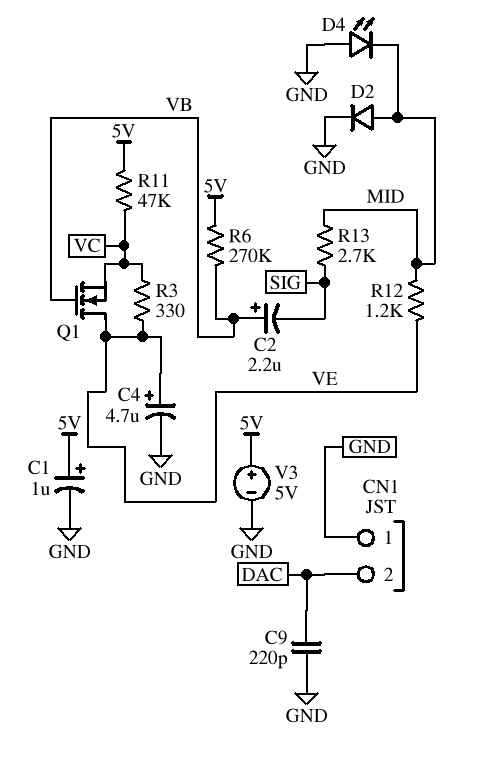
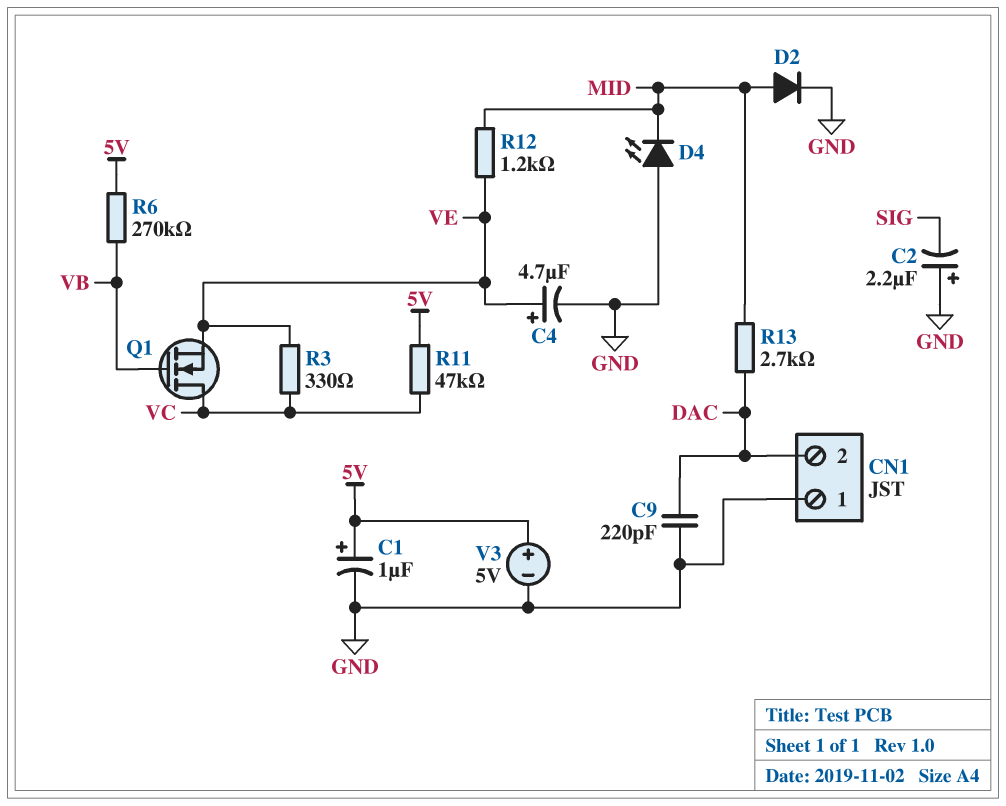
C2: 2.2uF (plus VB, minus SIG) -> 2.2uF (plus GND, minus SIG)
Q1: NMOS (G VB, D VE, S VC) -> NMOS (G VB, D VC, S VE)
R13: 2.7k (MID, SIG) -> 2.7k (DAC, MID)

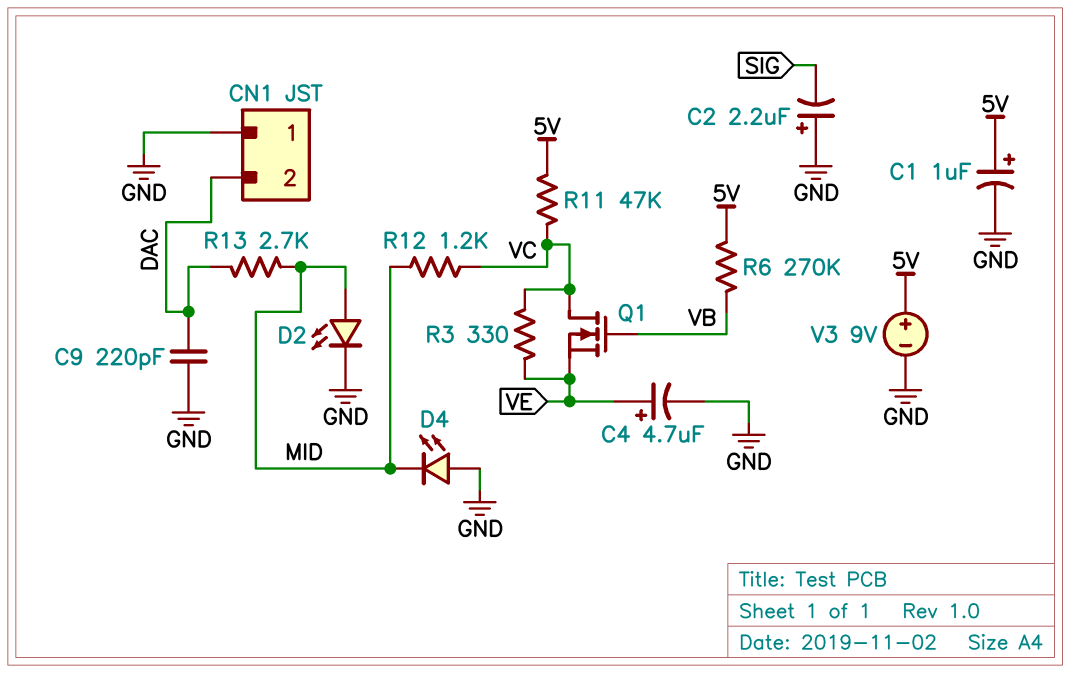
D2: diode (A MID, K GND) -> LED (A MID, K GND)
R12: 1.2k (MID, VE) -> 1.2k (MID, VC)
V3: 5V (plus 5V, minus GND) -> 9V (plus 5V, minus GND)

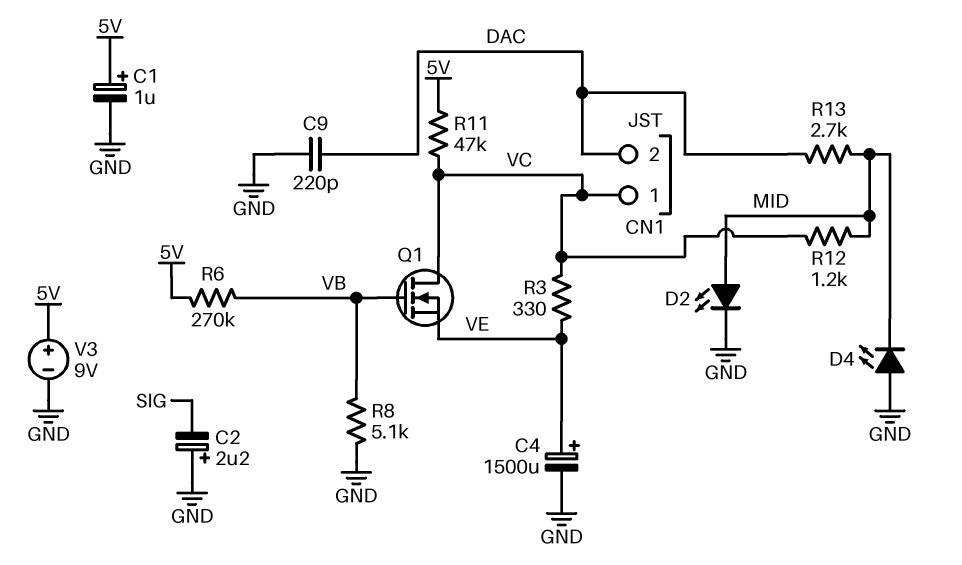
C4: 4.7uF (plus VE, minus GND) -> 1500uF (plus VE, minus GND)
CN1 pin 1: GND -> VC
R8: none -> 5.1k (GND, VB)

